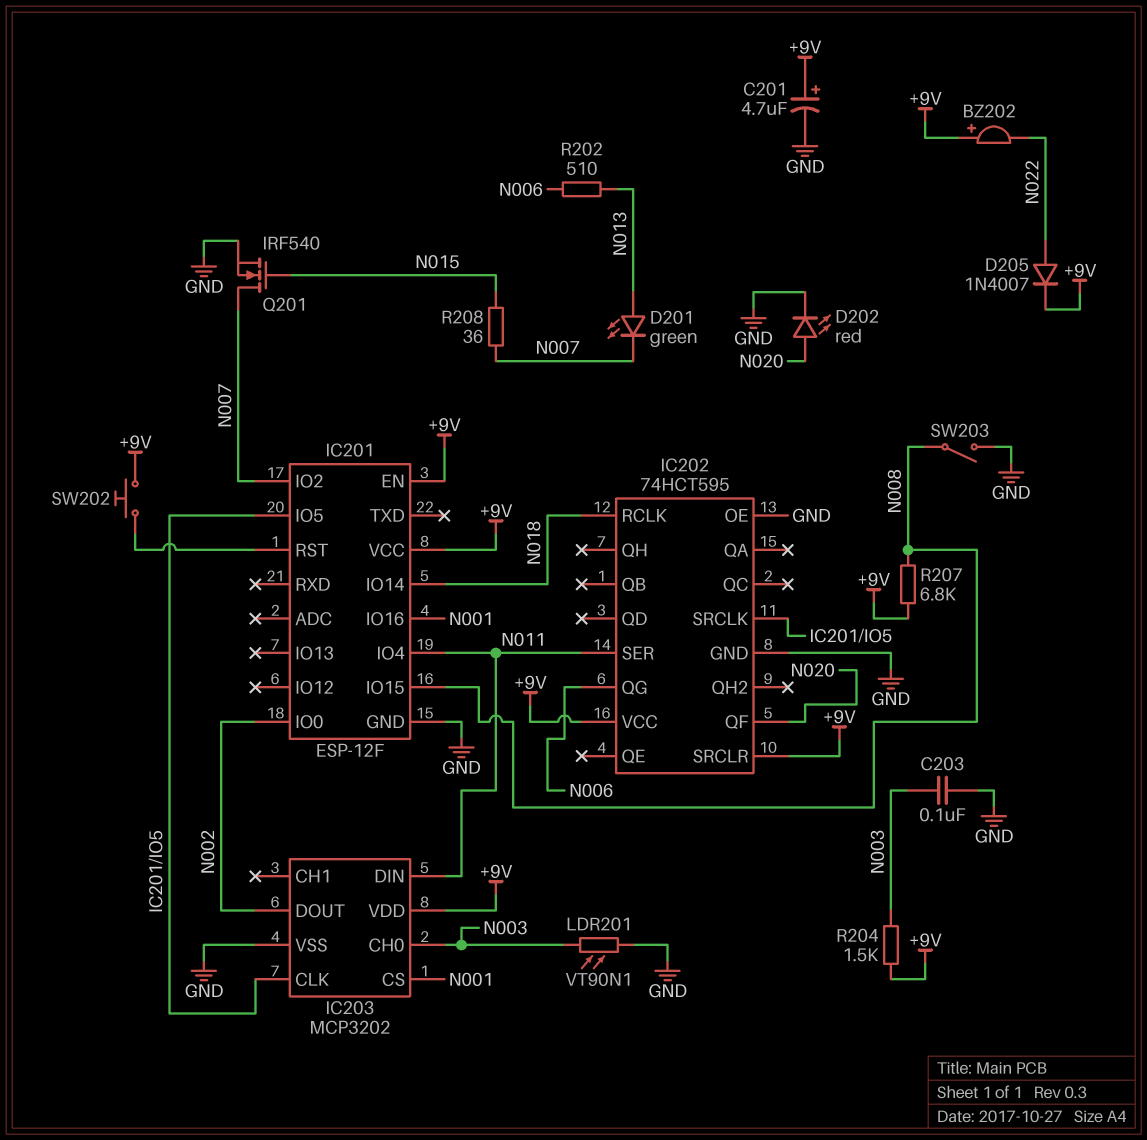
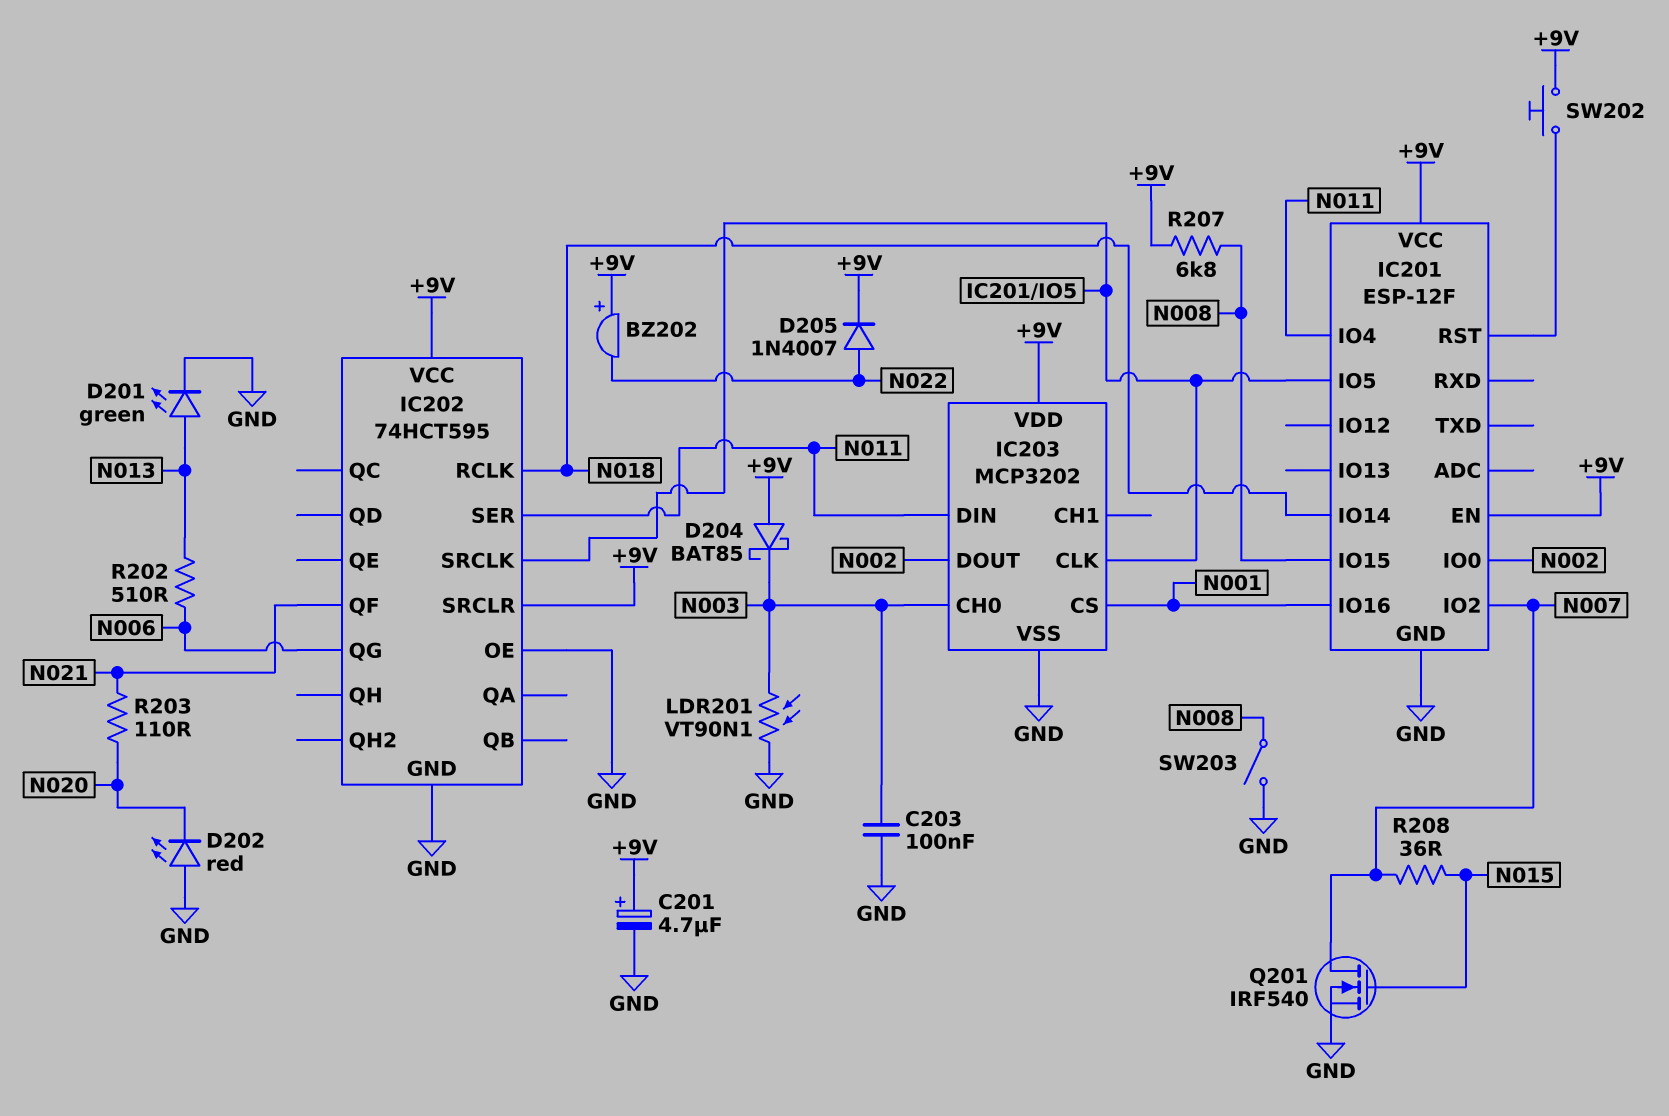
D201: LED green (A N013, K N007) -> LED green (A N013, K GND)
D202: LED red (A N020, K GND) -> LED red (A GND, K N020)
D204: none -> schottky BAT85 (A +9V, K N003)
IC202 pin QF: N020 -> N021
R203: none -> 110 (N020, N021)
R204: 1.5k (+9V, N003) -> none

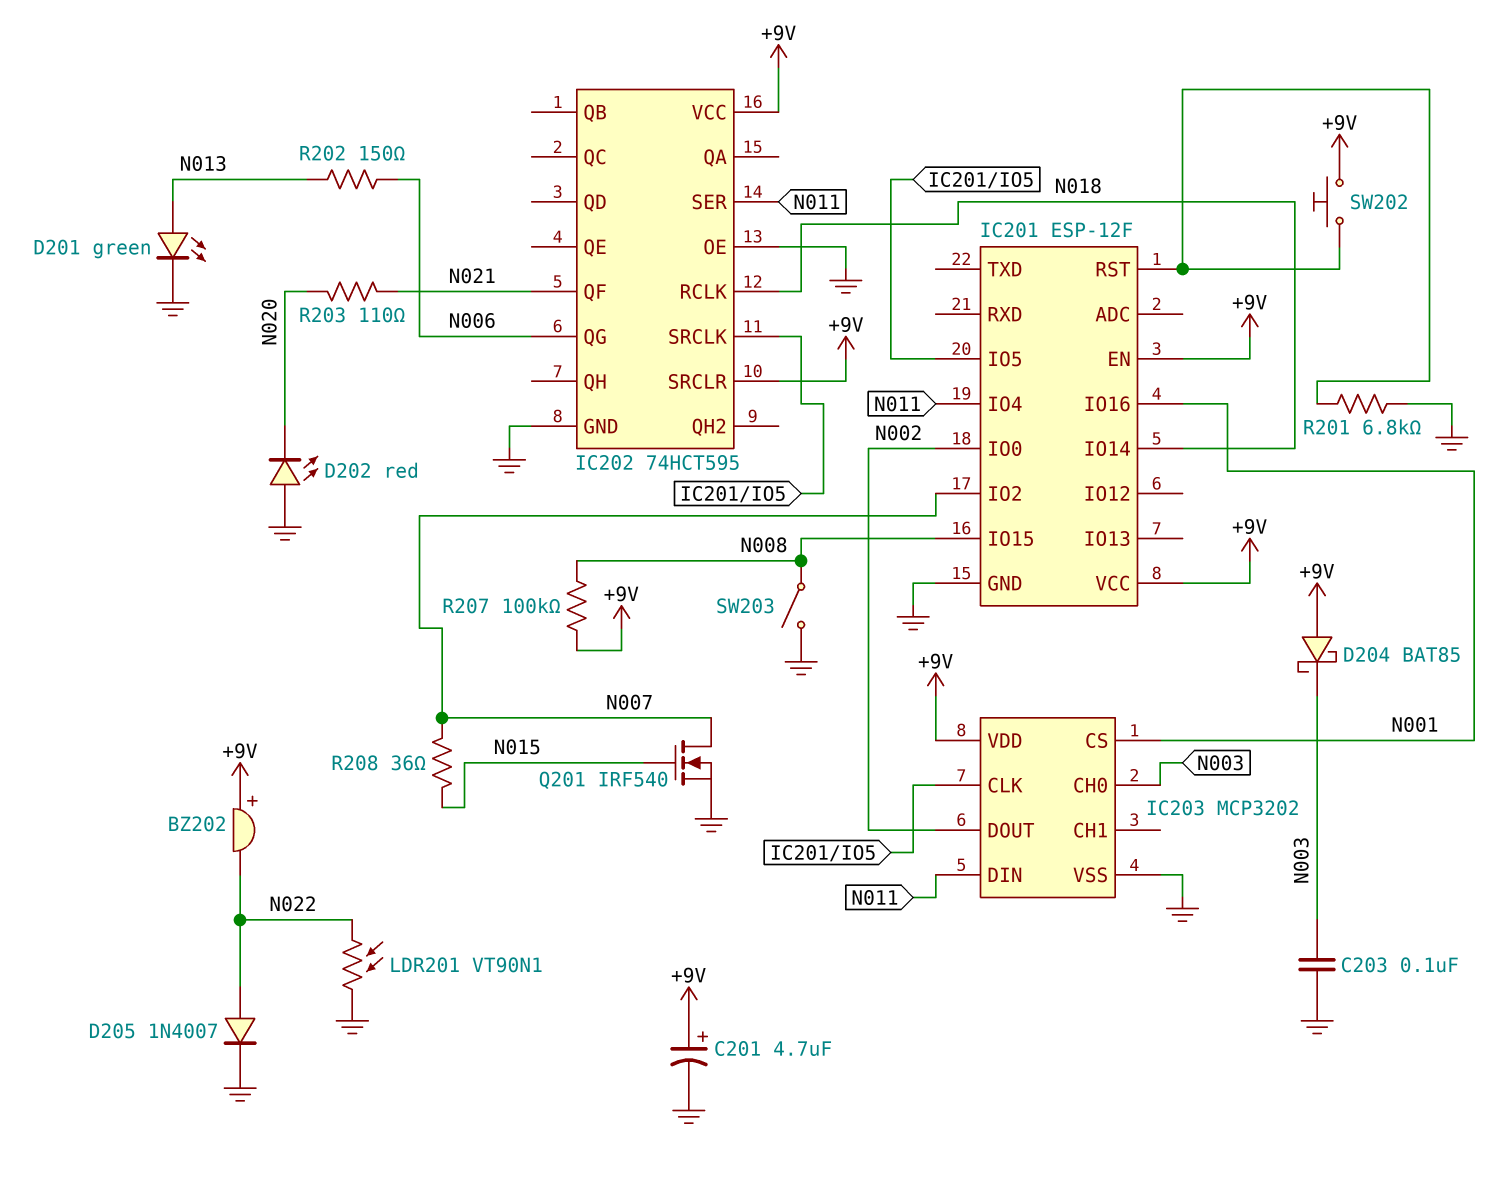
D205: diode 1N4007 (A N022, K +9V) -> diode 1N4007 (A N022, K GND)
LDR201: VT90N1 (GND, N003) -> VT90N1 (GND, N022)
R201: none -> 6.8k (GND, IC201/RST)
R202: 510 (N006, N013) -> 150 (N006, N013)
R207: 6.8k (+9V, N008) -> 100k (+9V, N008)

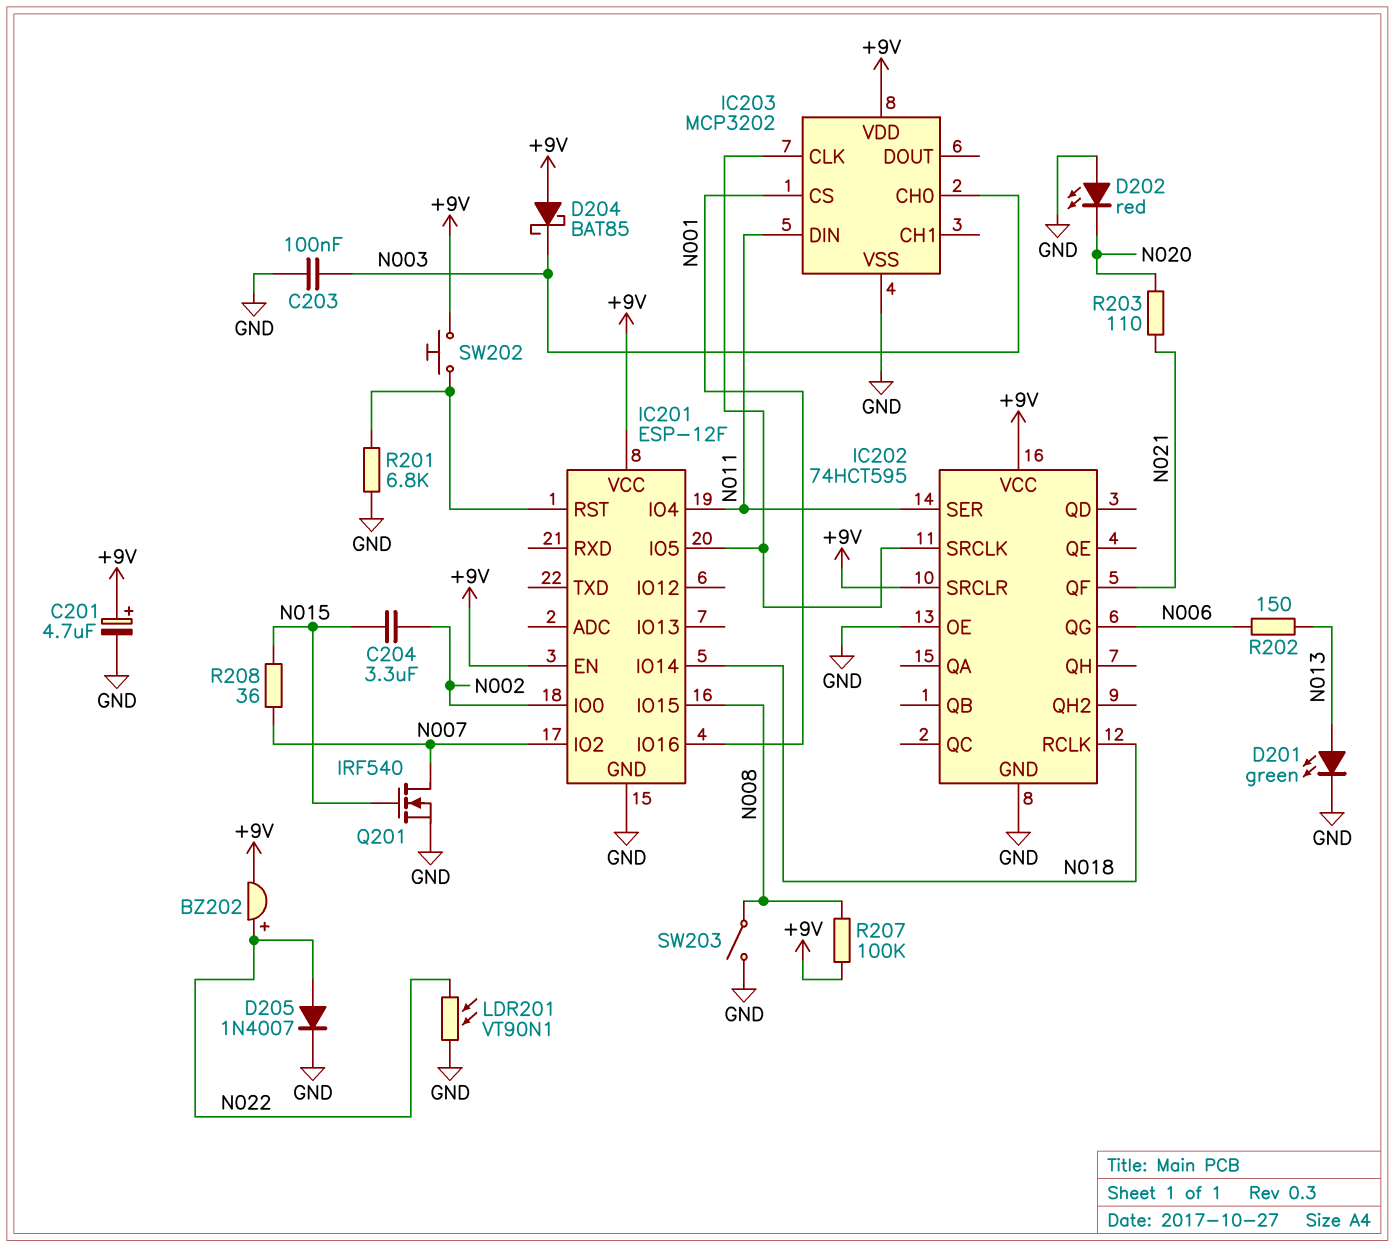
BZ202: buzzer (plus +9V, minus N022) -> buzzer (plus N022, minus +9V)
C204: none -> 3.3uF (N002, N015)
IC203 pin DOUT: N002 -> none

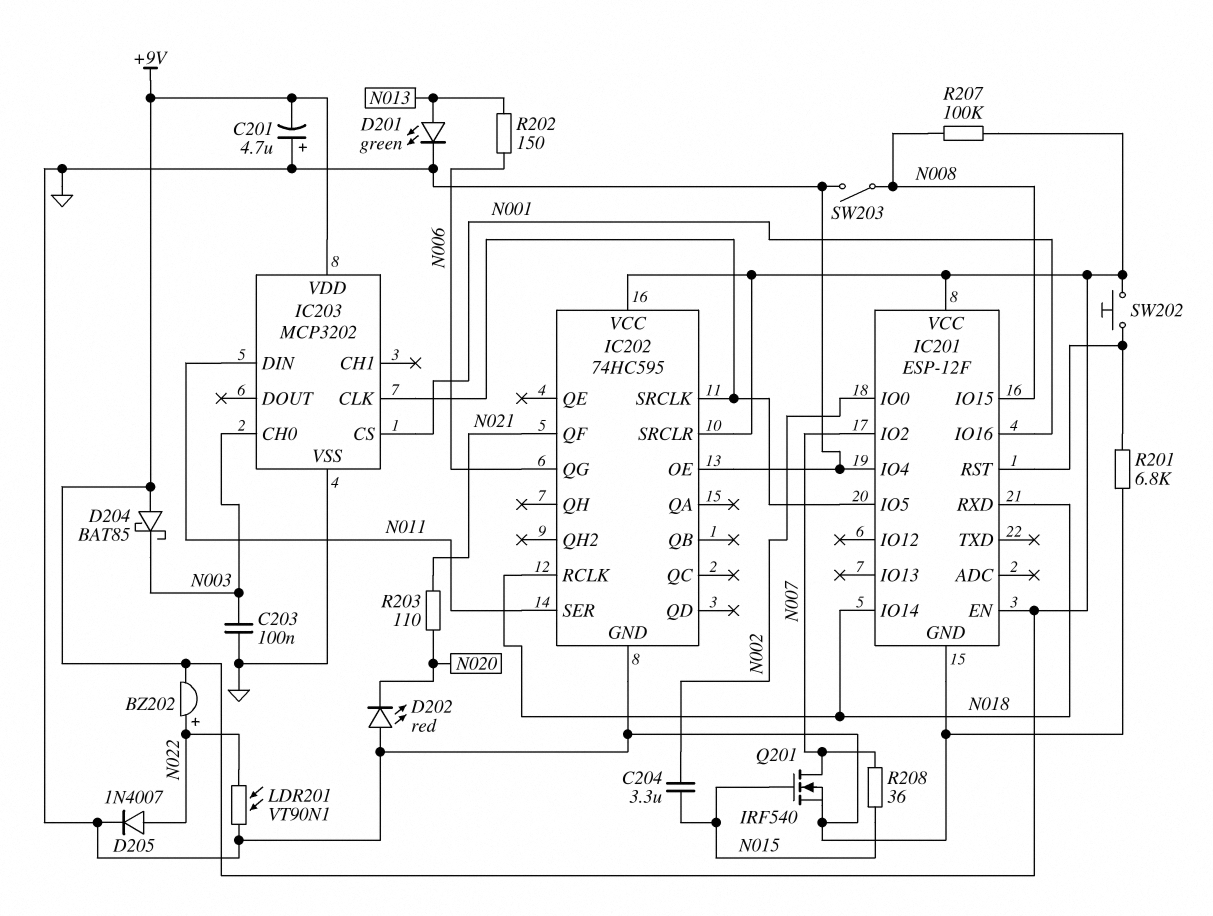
C201: 4.7uF (plus +9V, minus GND) -> 4.7uF (plus GND, minus +9V)
IC201 pin IO4: N011 -> GND
IC201 pin RXD: none -> N018
IC202: 74HCT595 -> 74HC595

